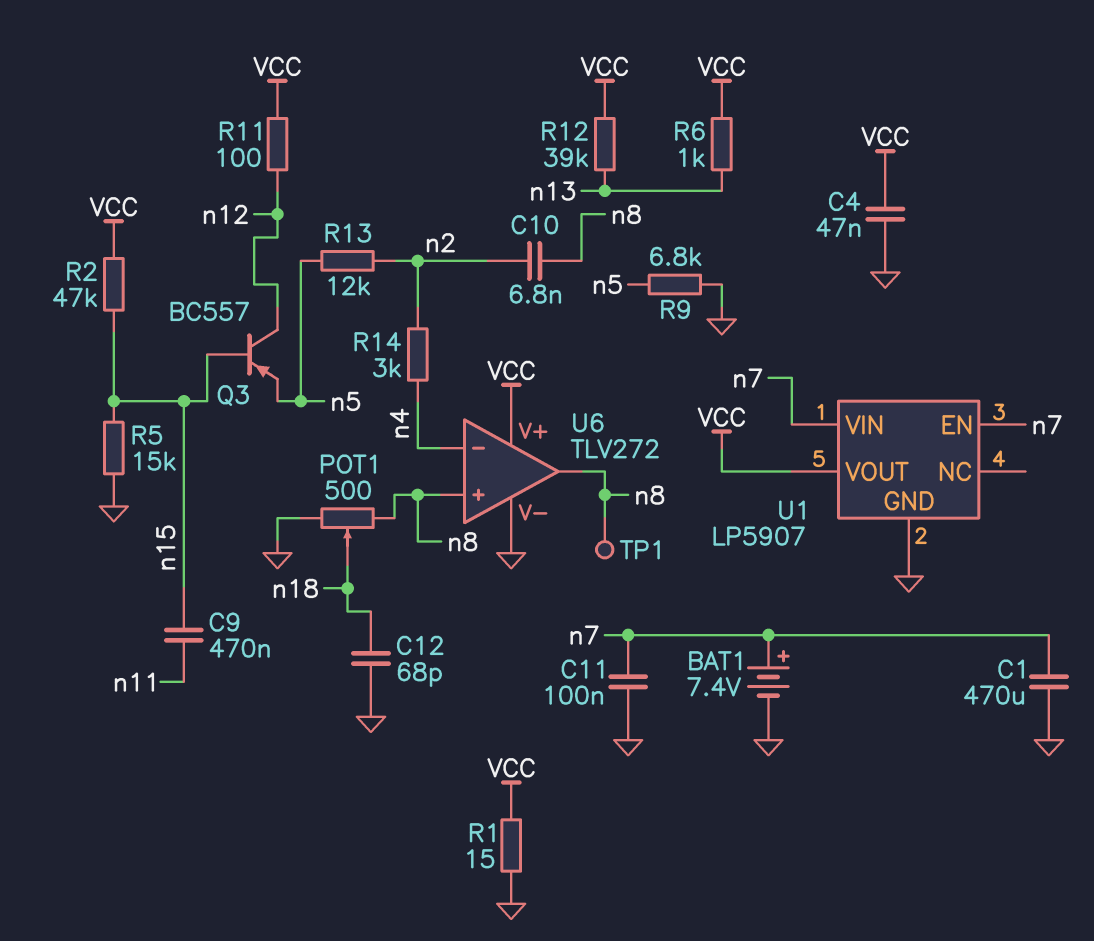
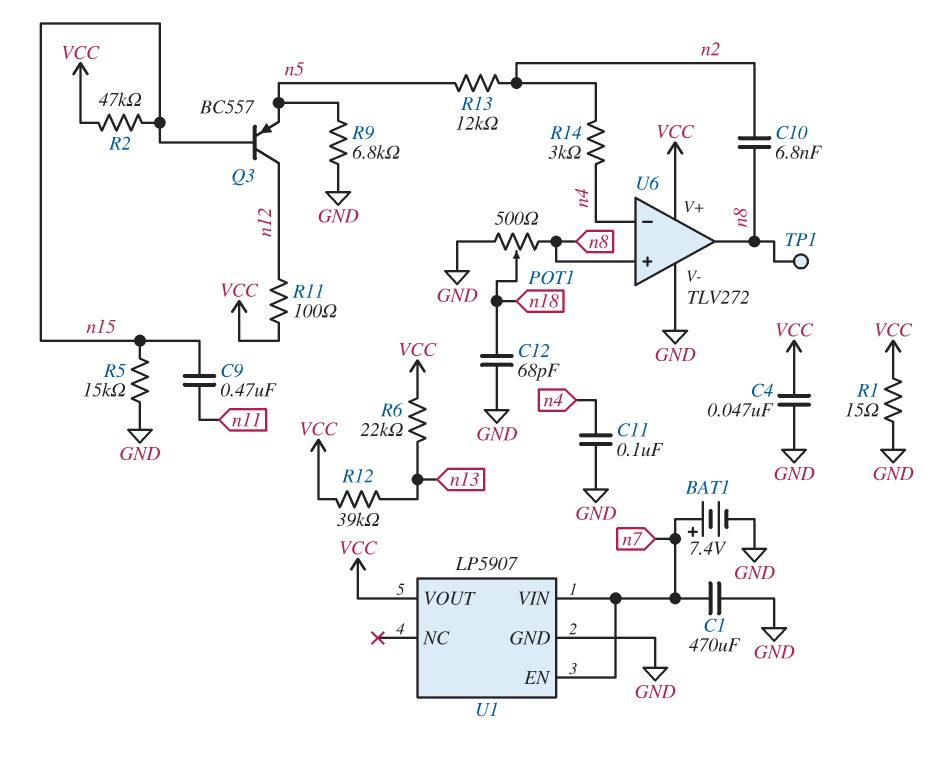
C11: 100nF (GND, n7) -> 100nF (GND, n4)
R6: 1k (VCC, n13) -> 22k (VCC, n13)

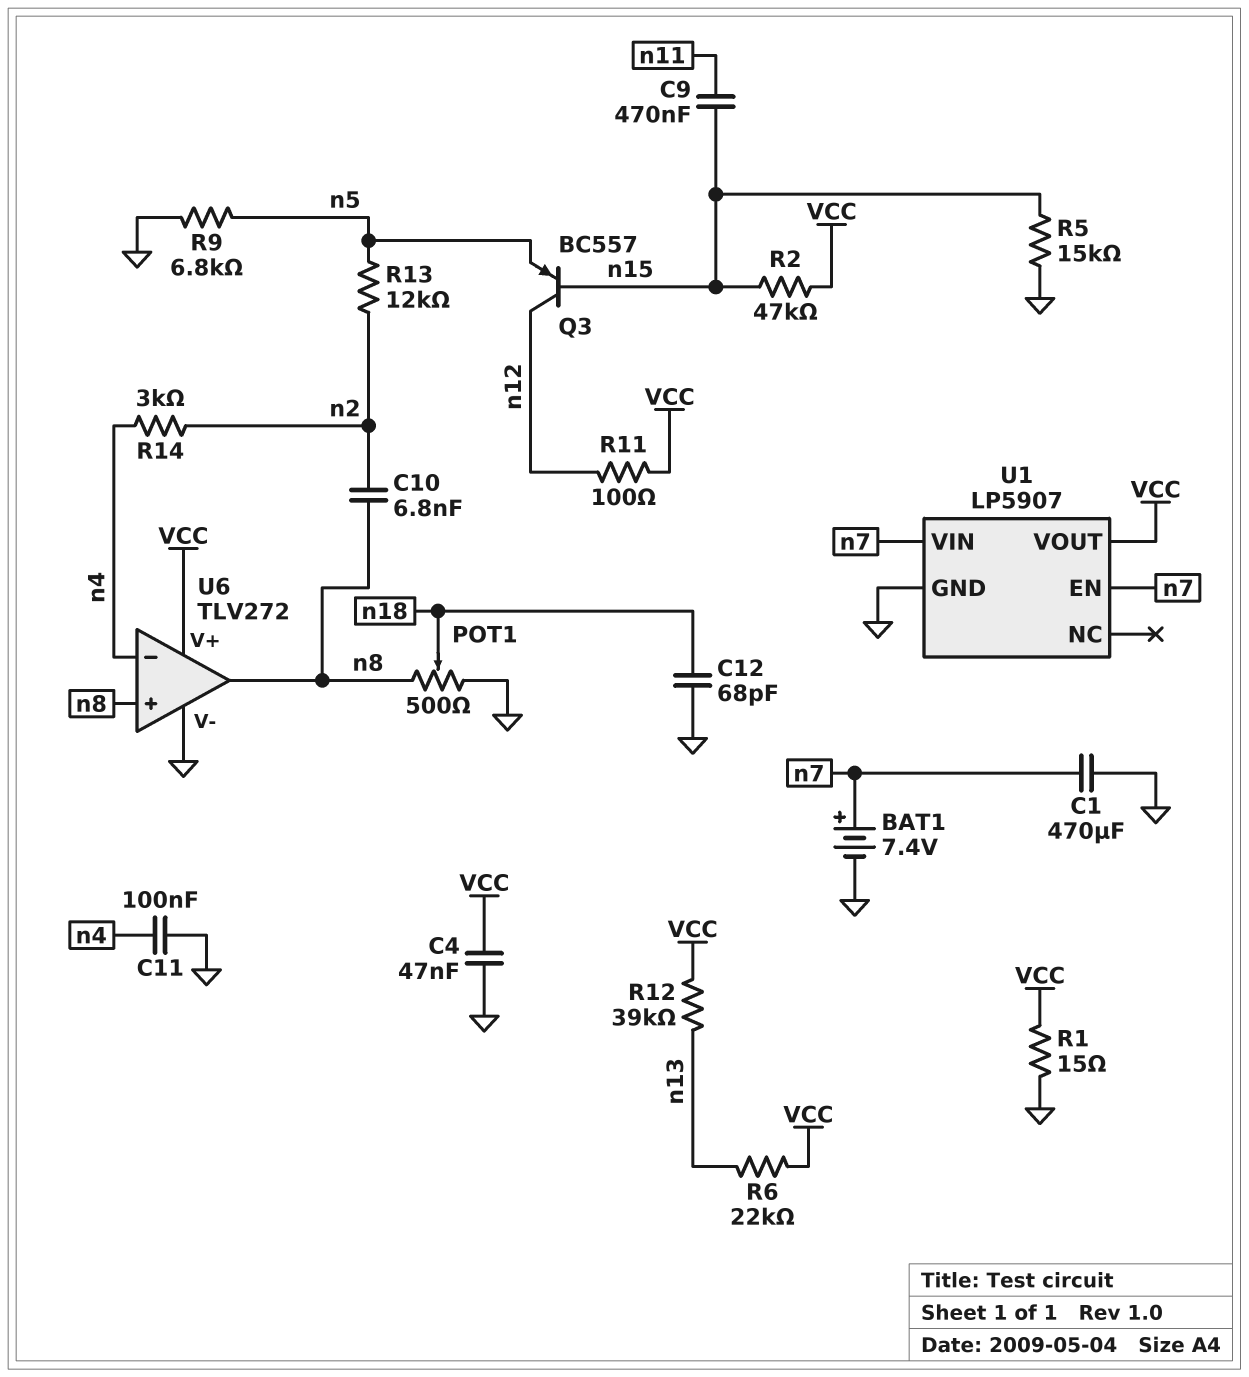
TP1: test point (n8) -> none

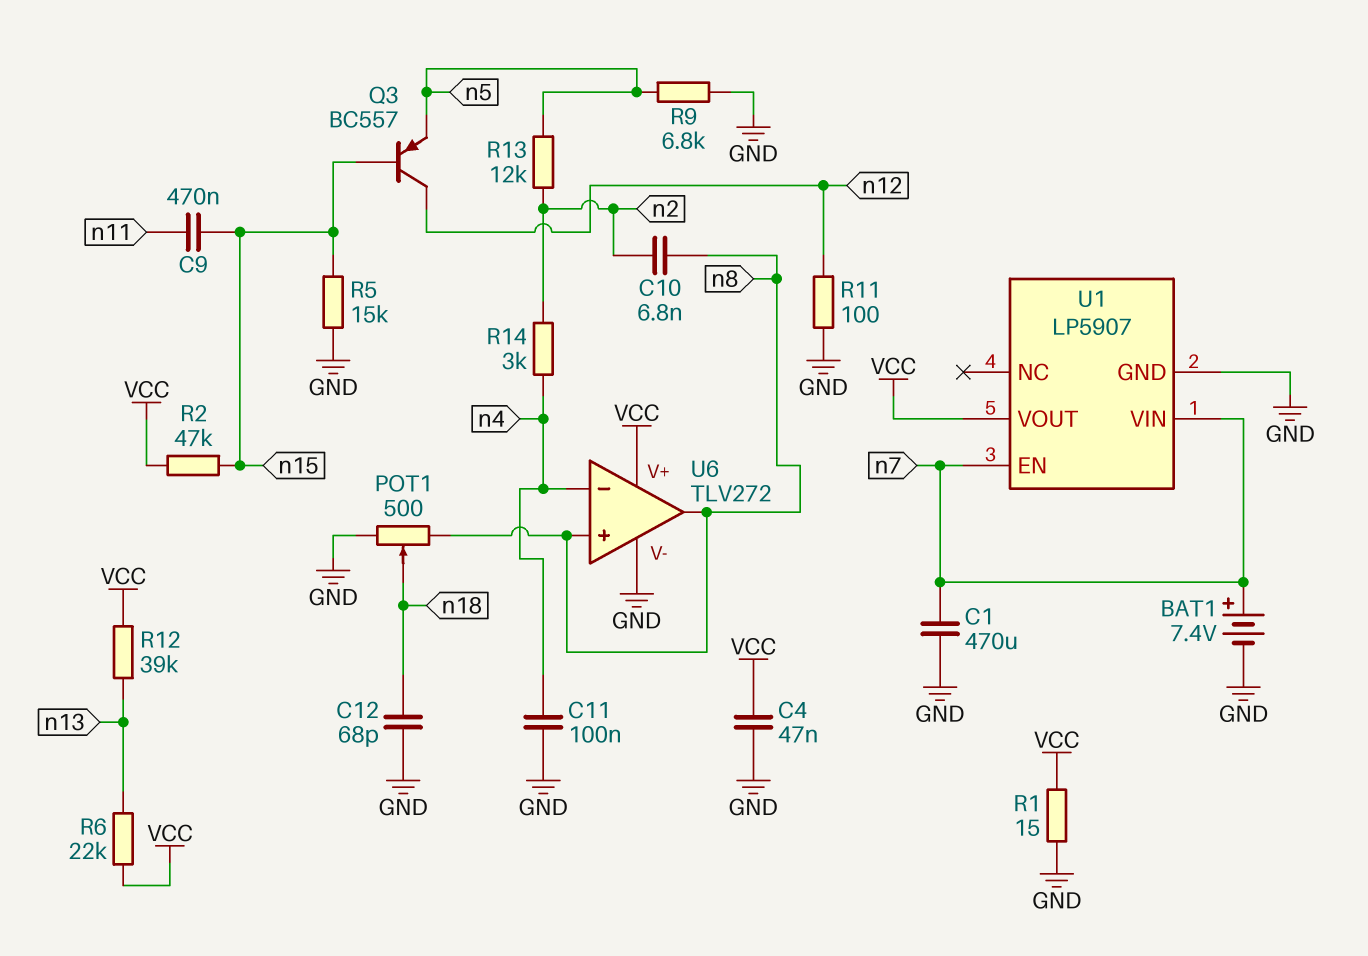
R11: 100 (VCC, n12) -> 100 (GND, n12)

